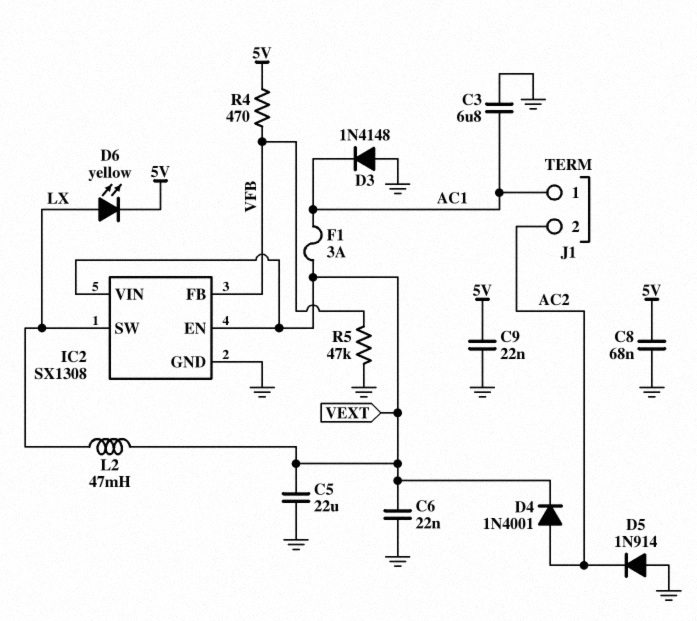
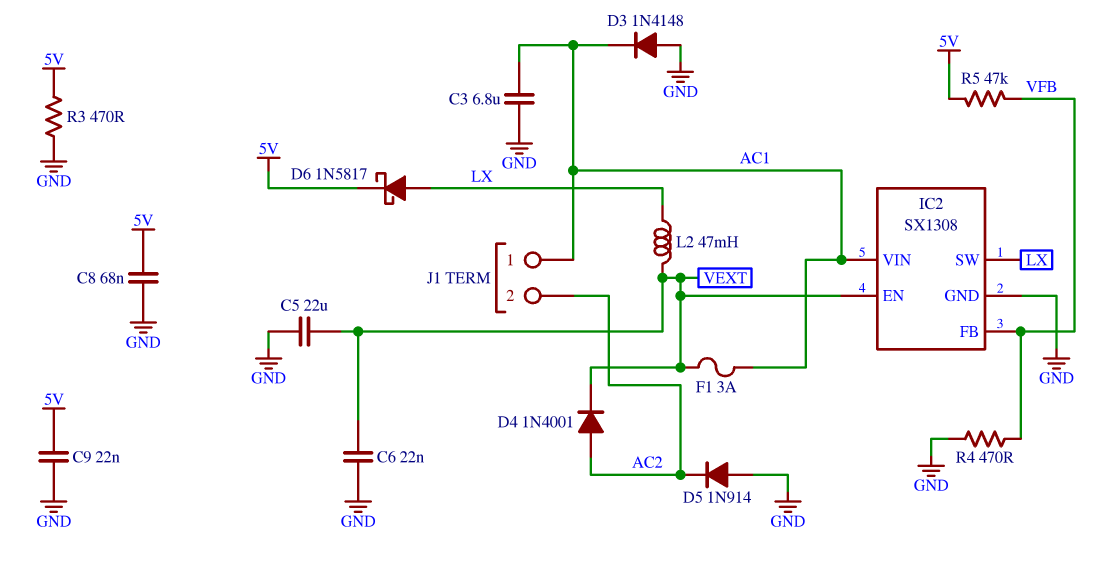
D6: LED yellow (A LX, K 5V) -> schottky 1N5817 (A LX, K 5V)
IC2 pin VIN: VEXT -> AC1
R3: none -> 470 (5V, GND)
R4: 470 (5V, VFB) -> 470 (GND, VFB)
R5: 47k (GND, VFB) -> 47k (5V, VFB)

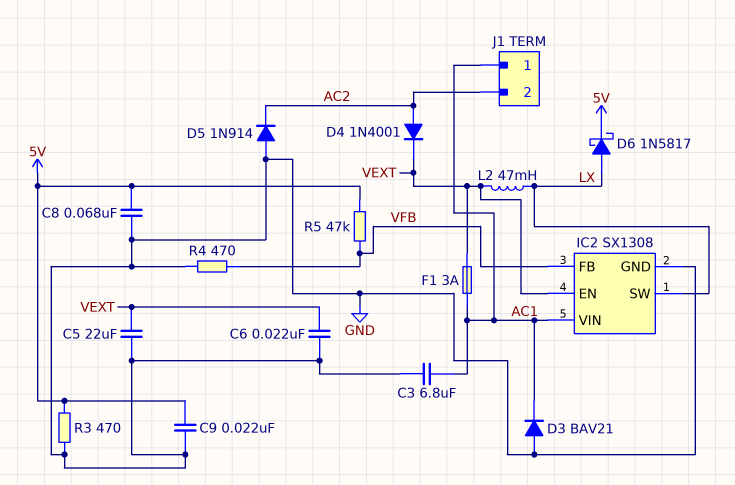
D3: diode 1N4148 (A GND, K AC1) -> diode BAV21 (A GND, K AC1)

